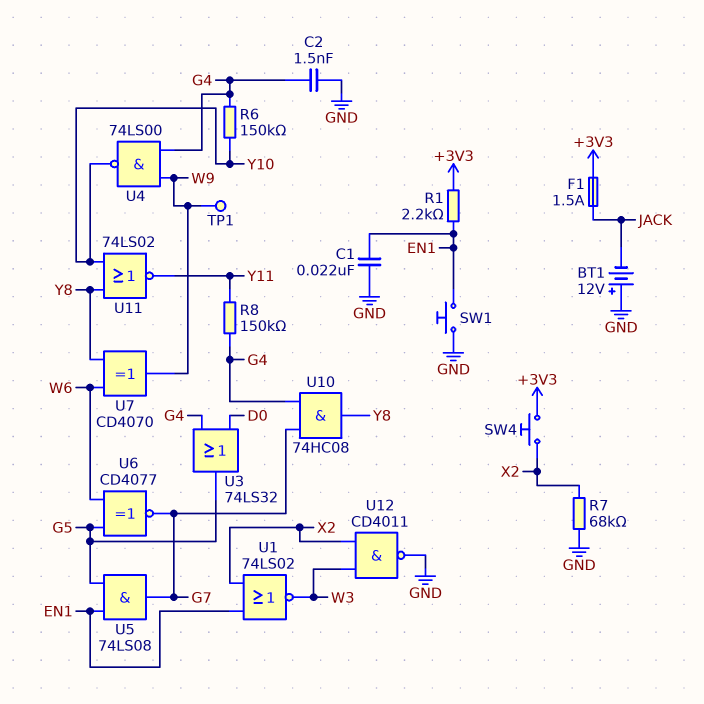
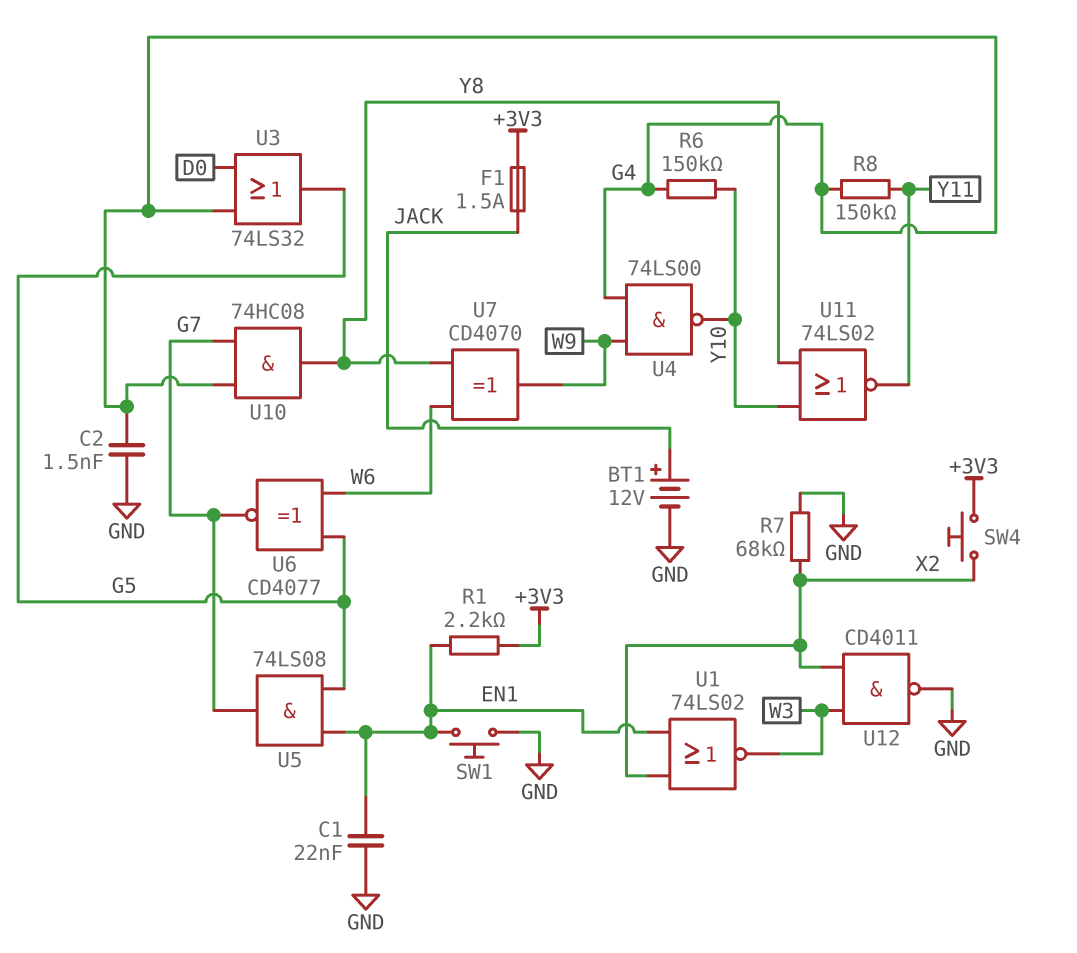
BT1: 12V (plus GND, minus JACK) -> 12V (plus JACK, minus GND)
TP1: test point (W9) -> none

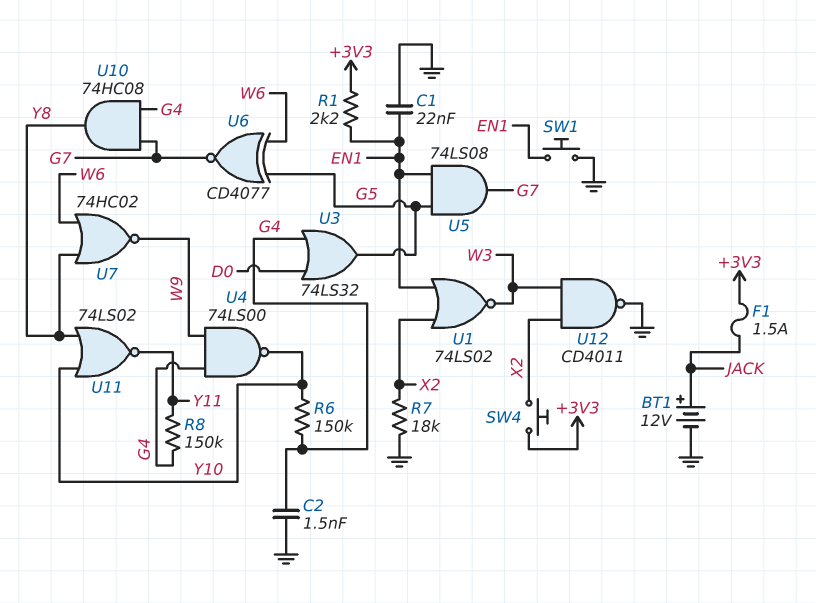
R7: 68k (GND, X2) -> 18k (GND, X2)
U7: XOR CD4070 (in W6, in Y8, out W9) -> NOR 74HC02 (in W6, in Y8, out W9)

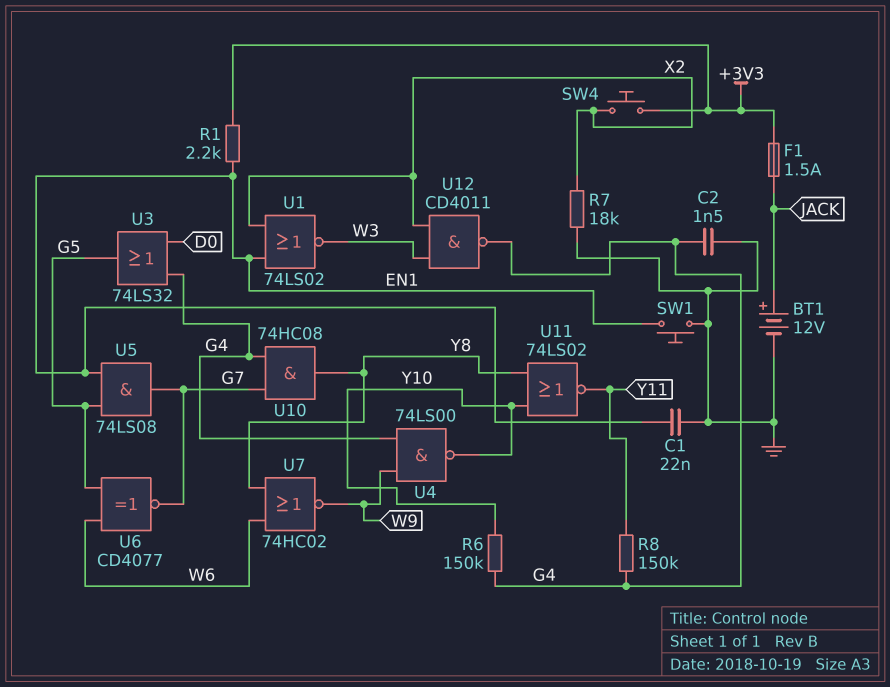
U12: NAND CD4011 (in W3, in X2, out GND) -> NAND CD4011 (in W3, in X2, out G4)

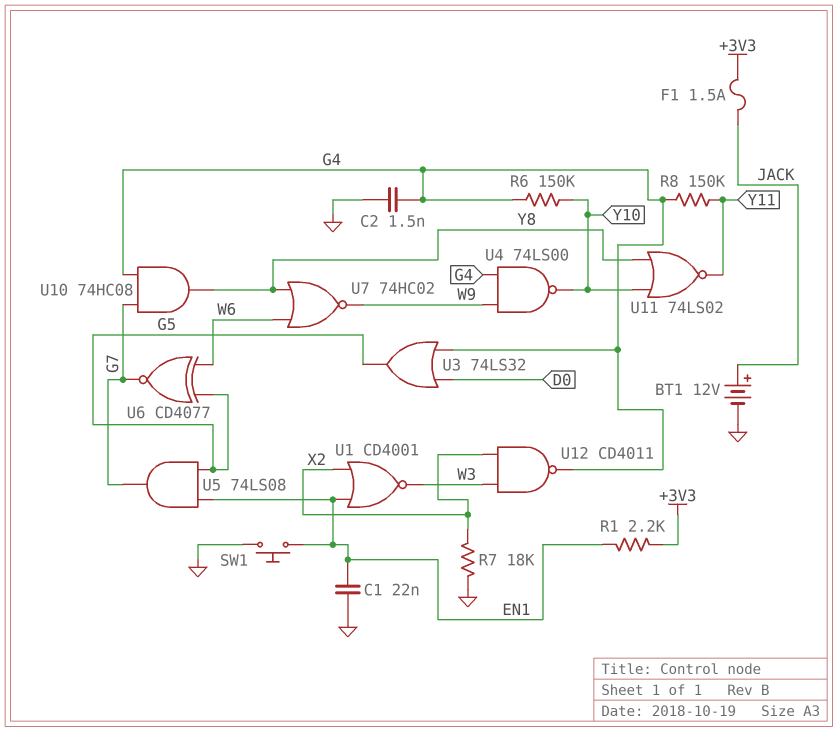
SW4: button (+3V3, X2) -> none
U1: NOR 74LS02 (in EN1, in X2, out W3) -> NOR CD4001 (in EN1, in X2, out W3)

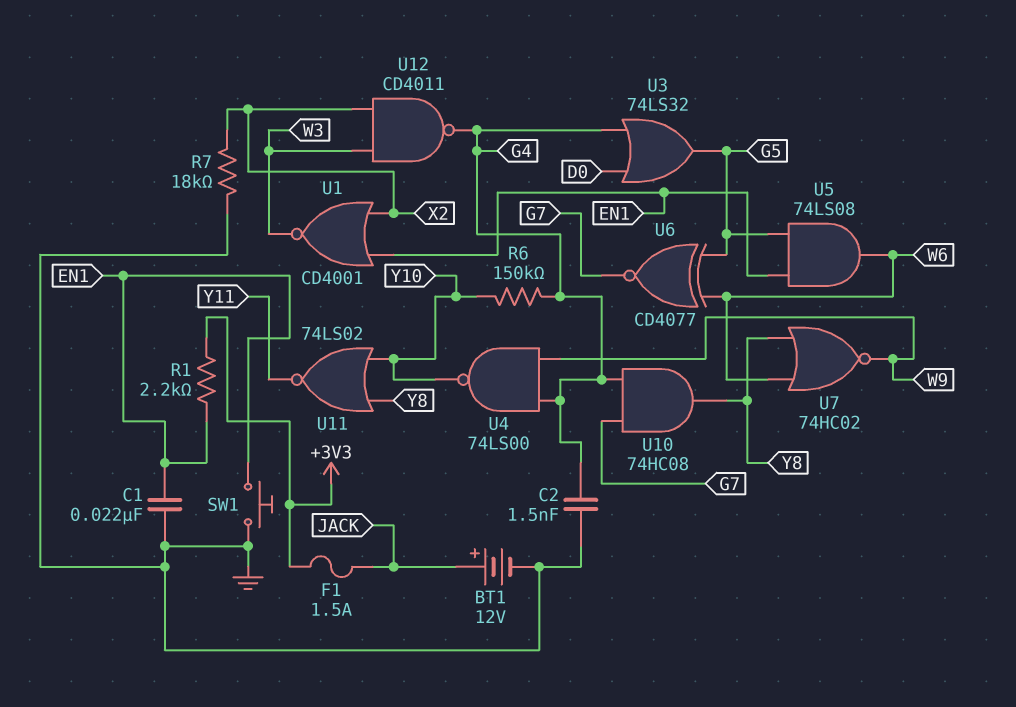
R8: 150k (G4, Y11) -> none
U5: AND 74LS08 (in EN1, in G5, out G7) -> AND 74LS08 (in EN1, in G5, out W6)

